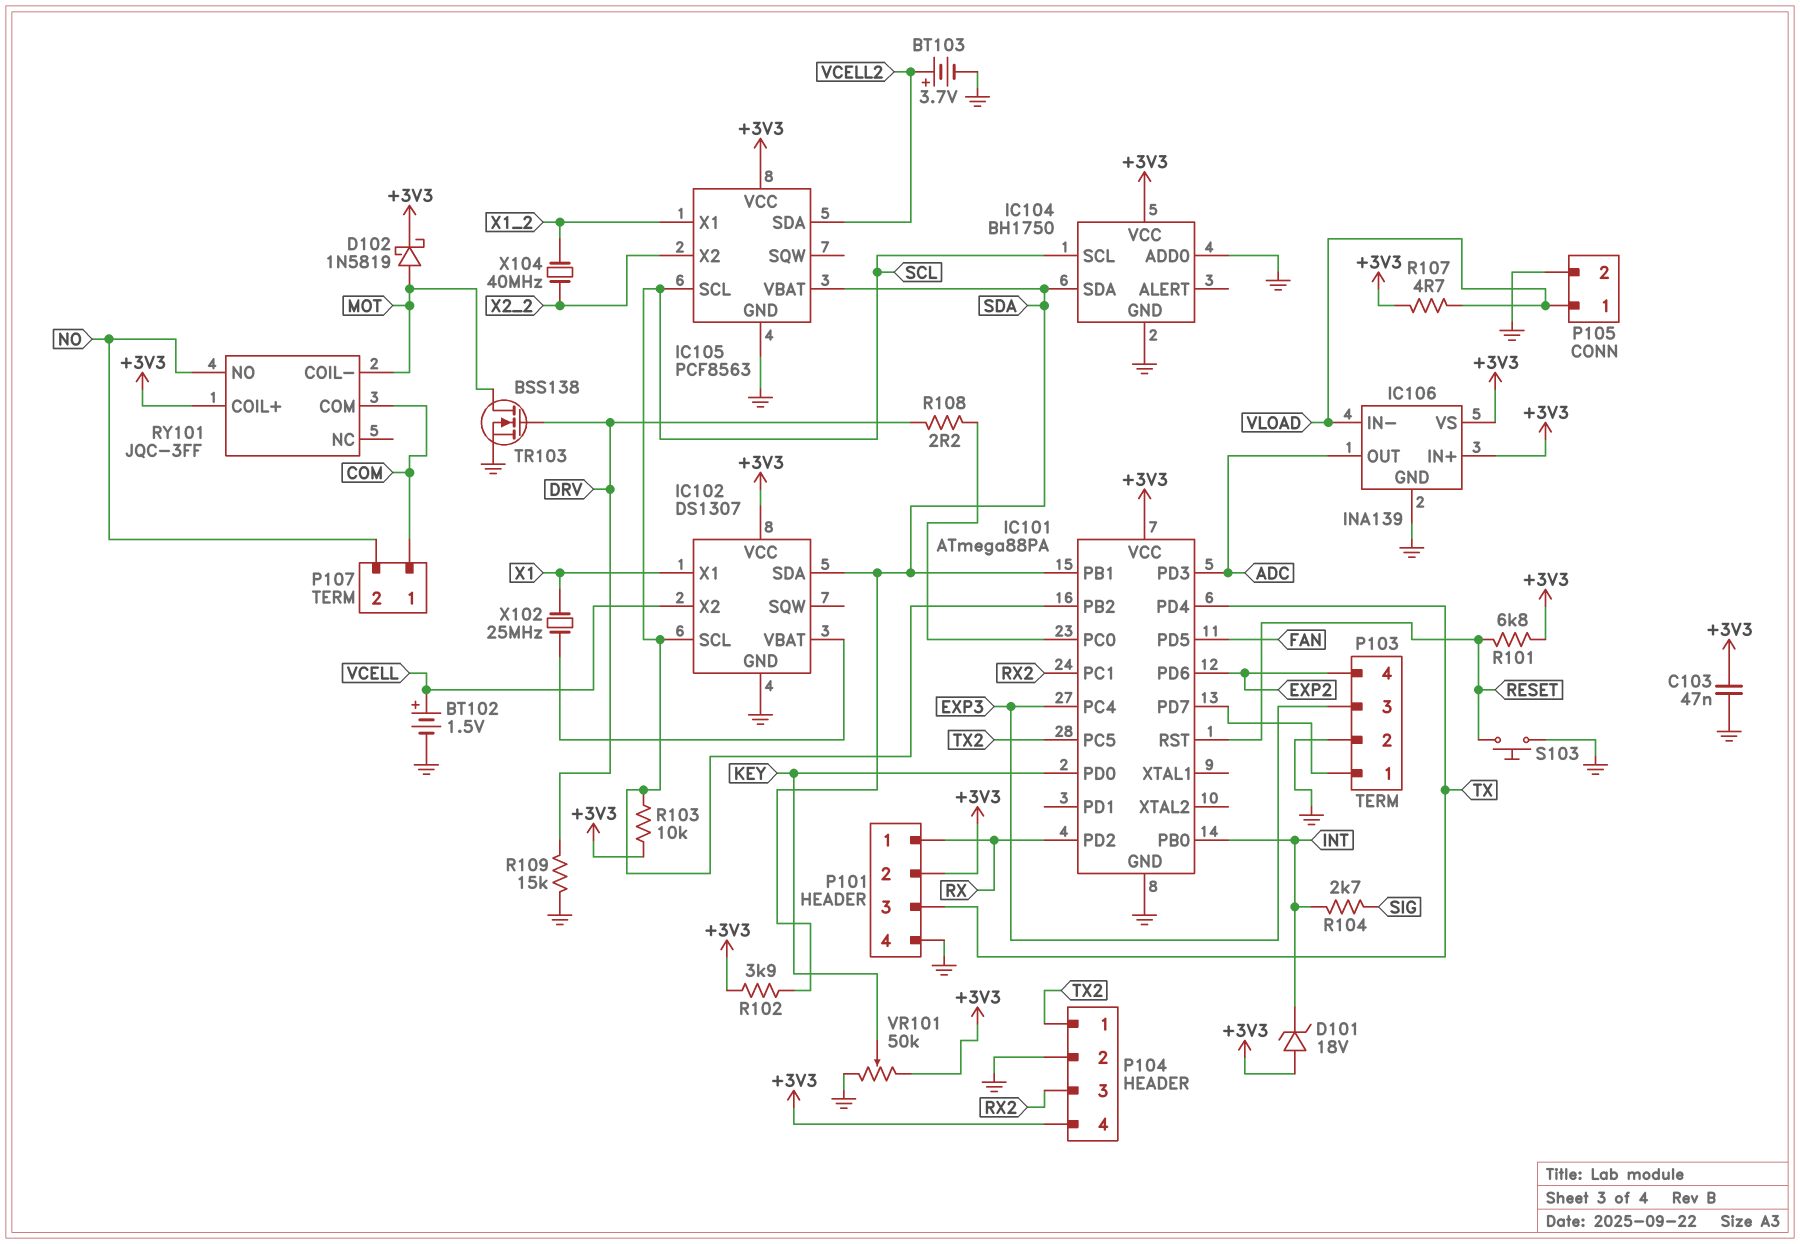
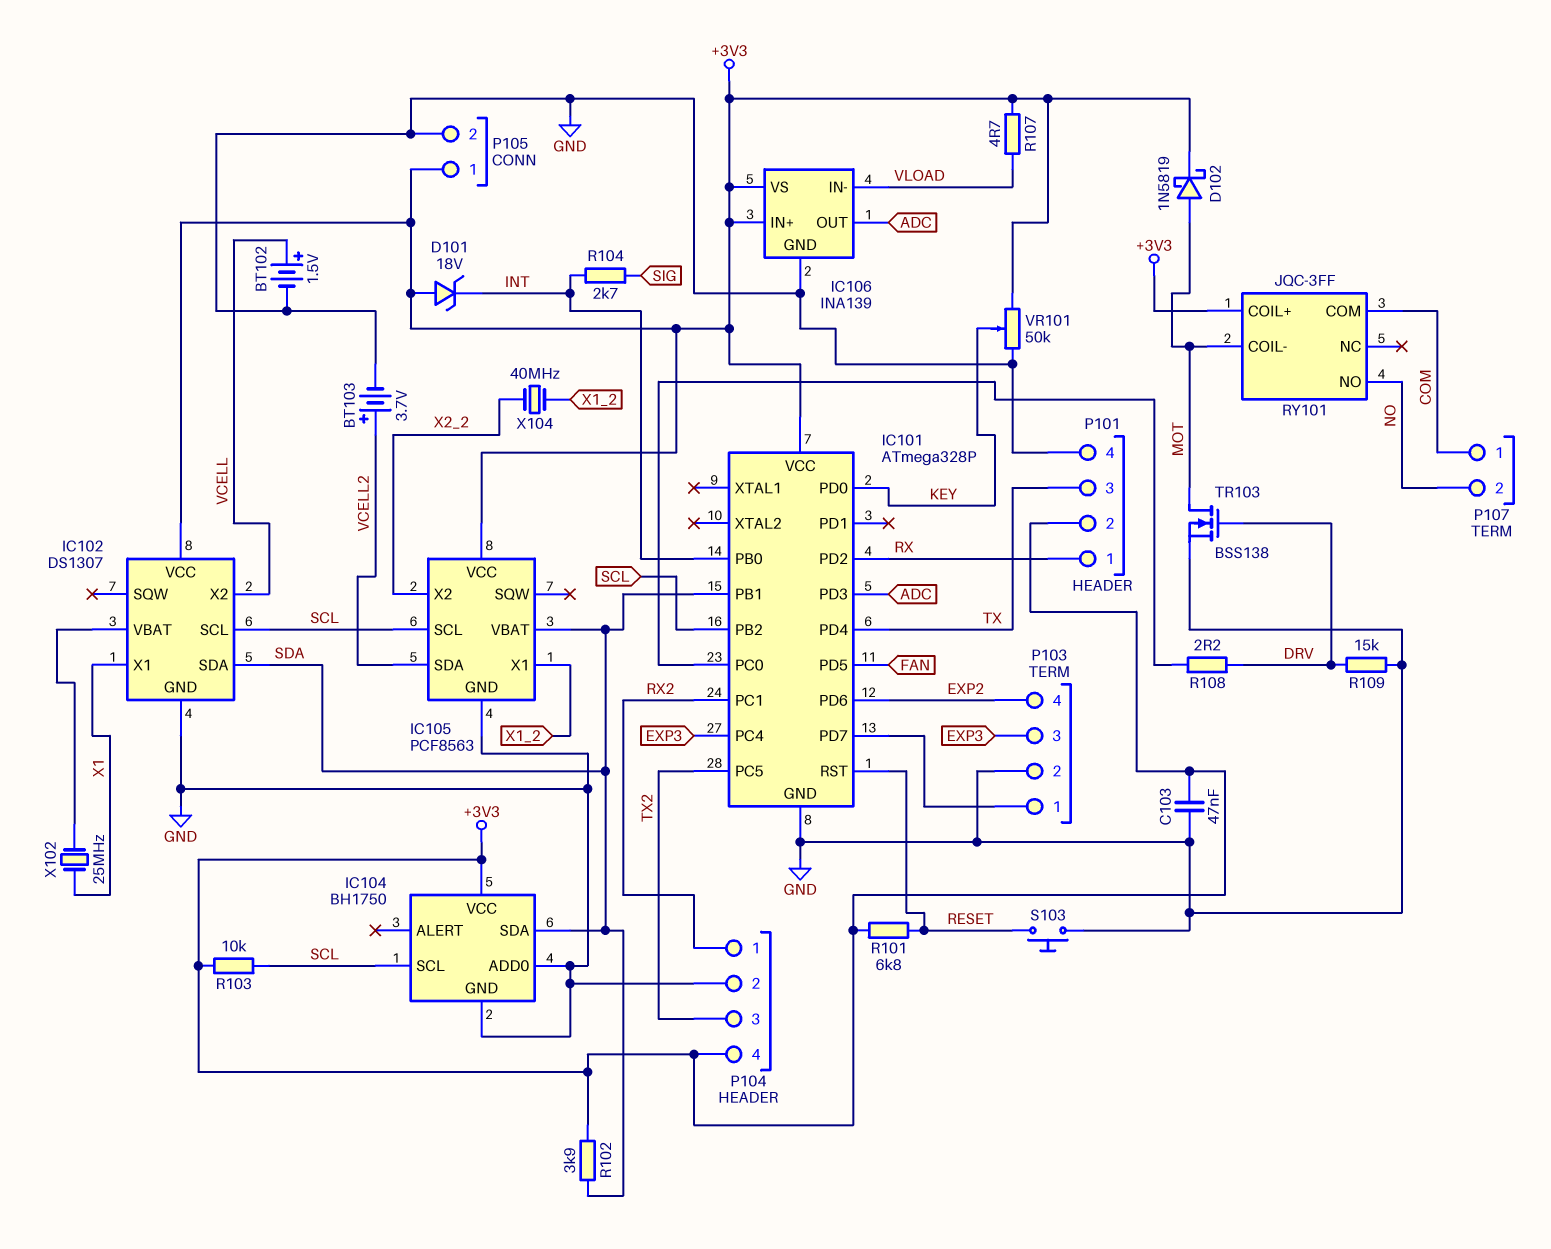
IC101: ATmega88PA -> ATmega328P
P104 pin 1: TX2 -> RX2
P104 pin 3: RX2 -> TX2
P105 pin 1: VLOAD -> +3V3

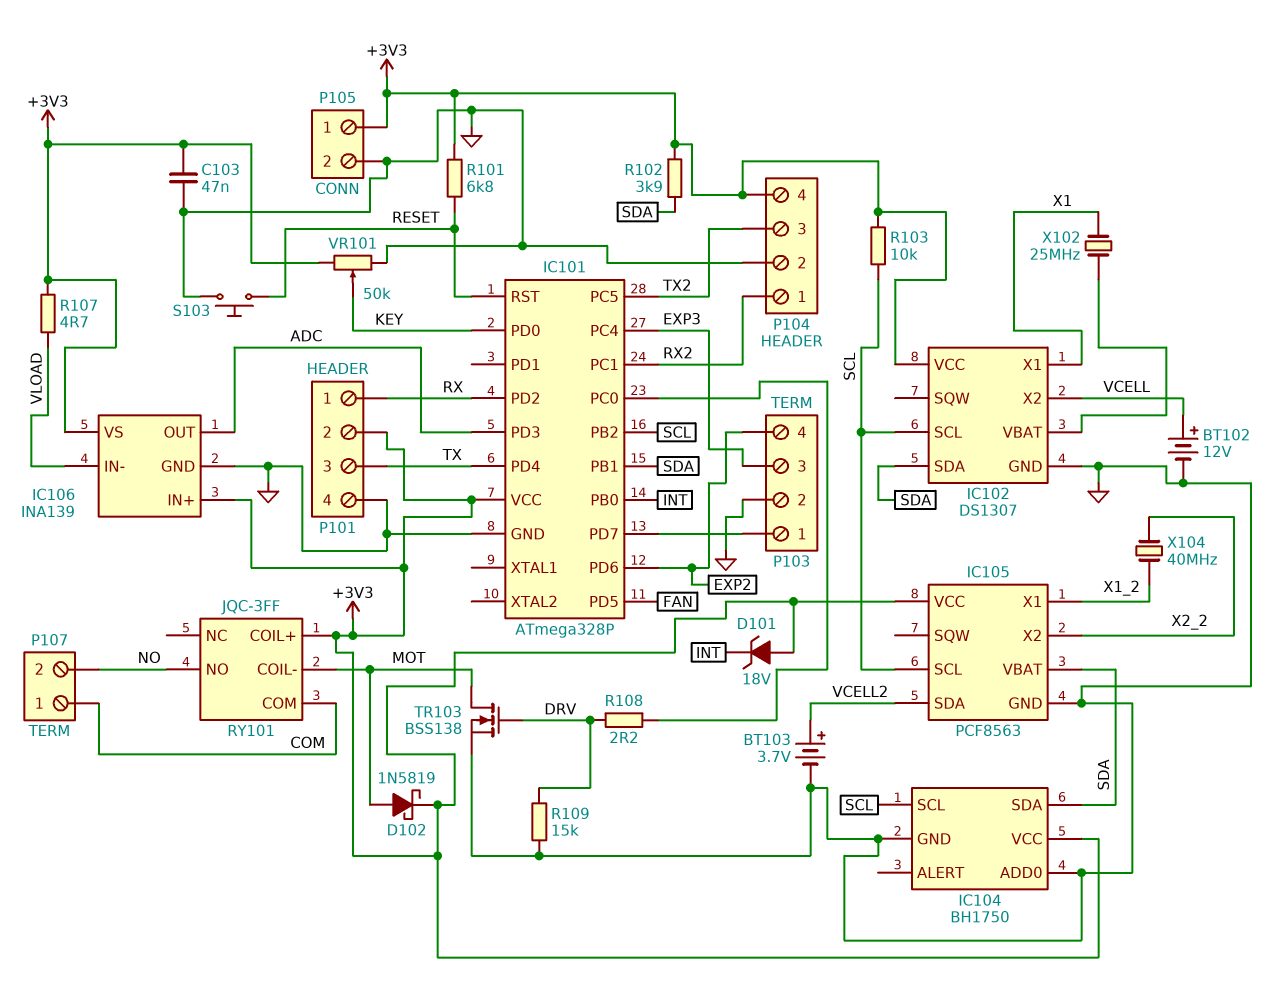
BT102: 1.5V (plus VCELL, minus GND) -> 12V (plus VCELL, minus GND)
R104: 2.7k (INT, SIG) -> none

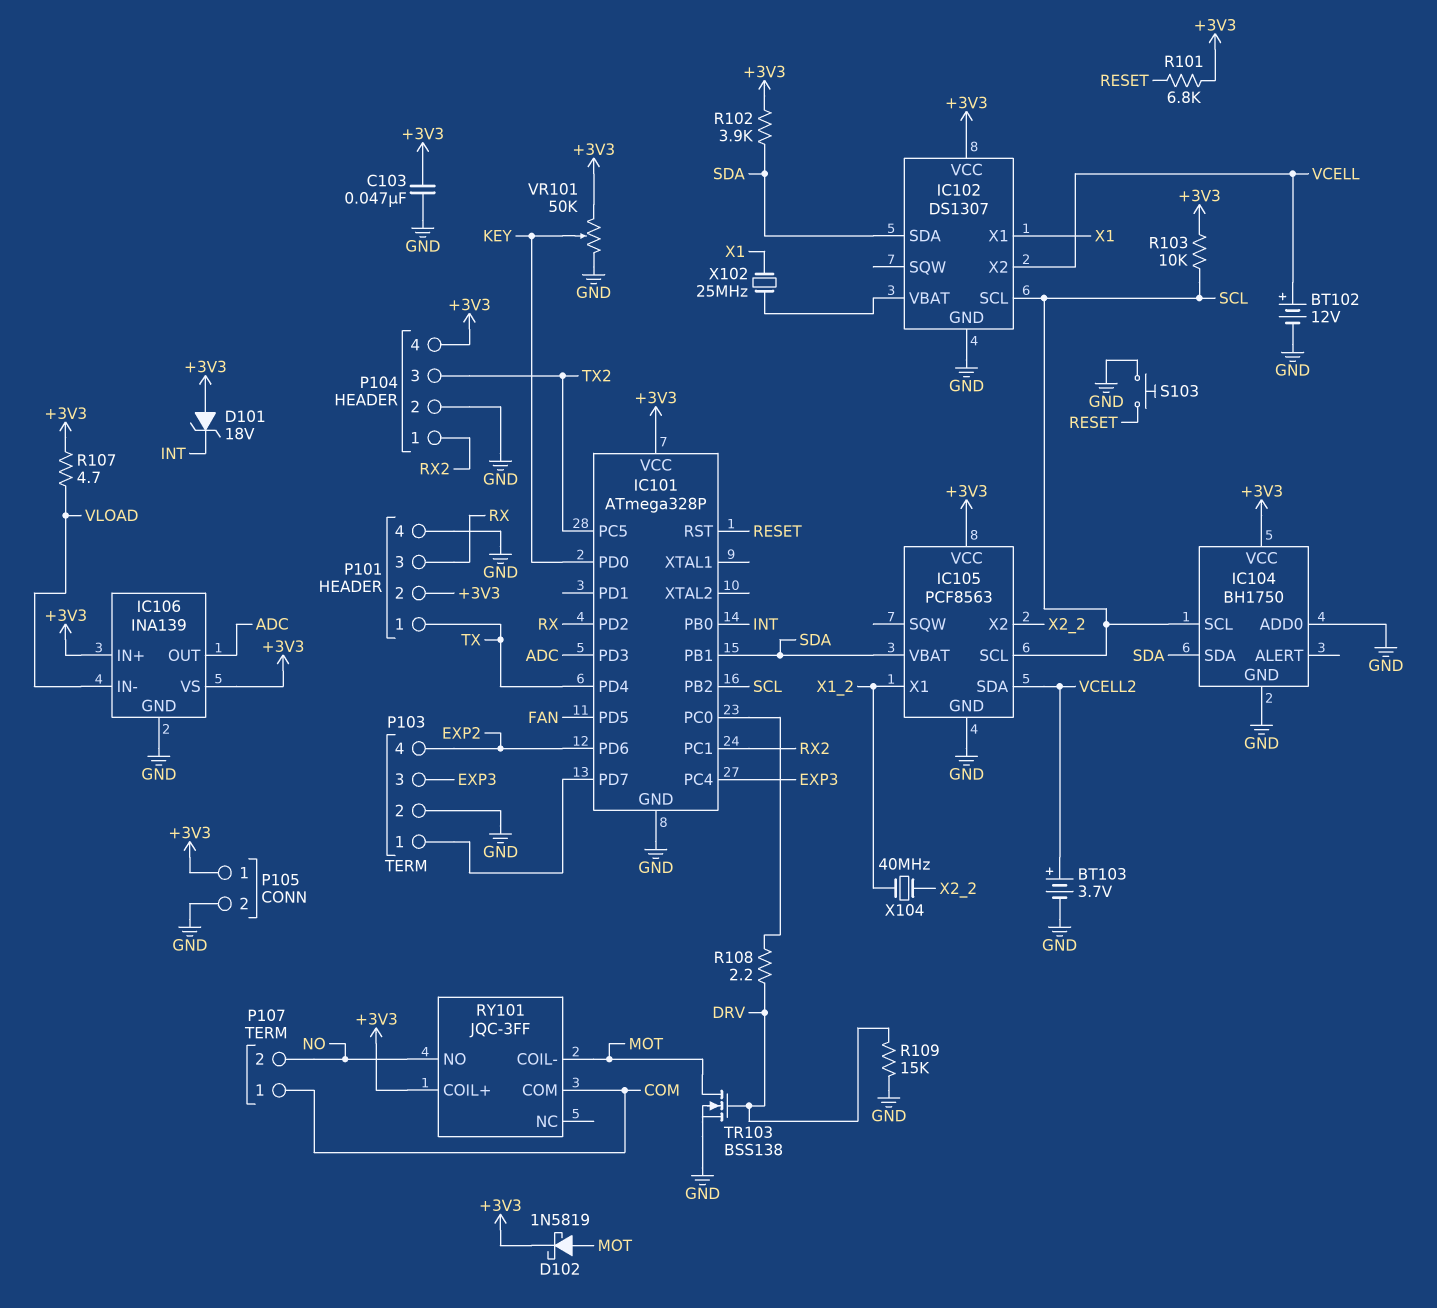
P101 pin 1: RX -> TX
P101 pin 3: TX -> RX

